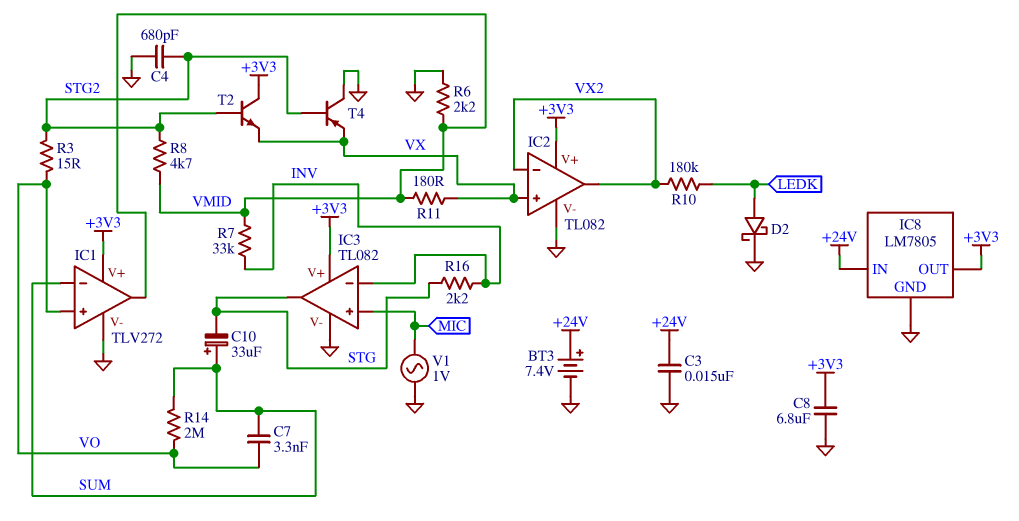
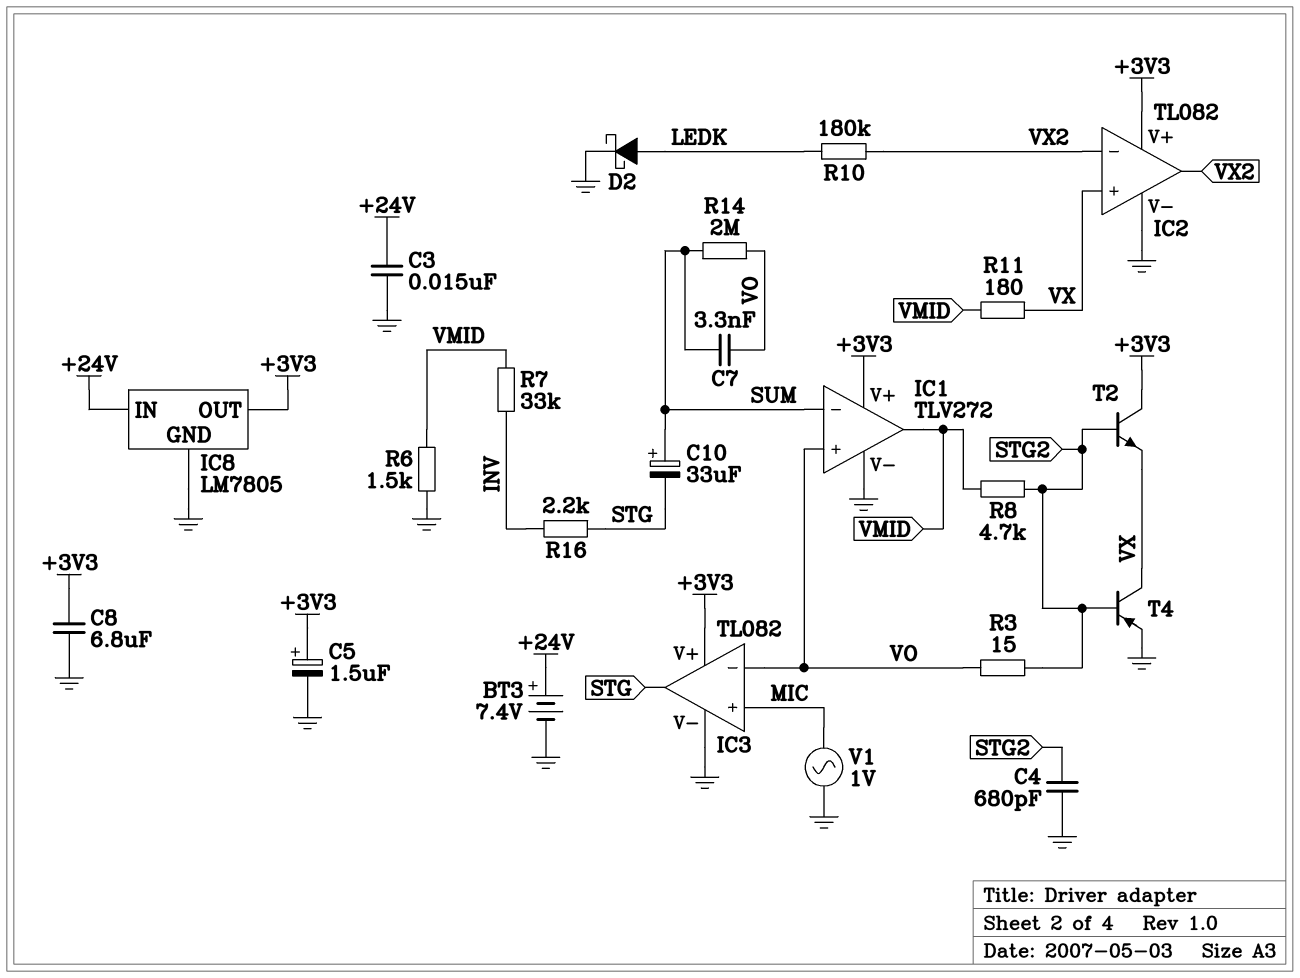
C5: none -> 1.5uF (plus +3V3, minus GND)
IC3 pin in-: INV -> VO
R6: 2.2k (GND, VMID) -> 1.5k (GND, VMID)
T4: PNP (B STG2, C GND, E VX) -> PNP (B STG2, C VX, E GND)

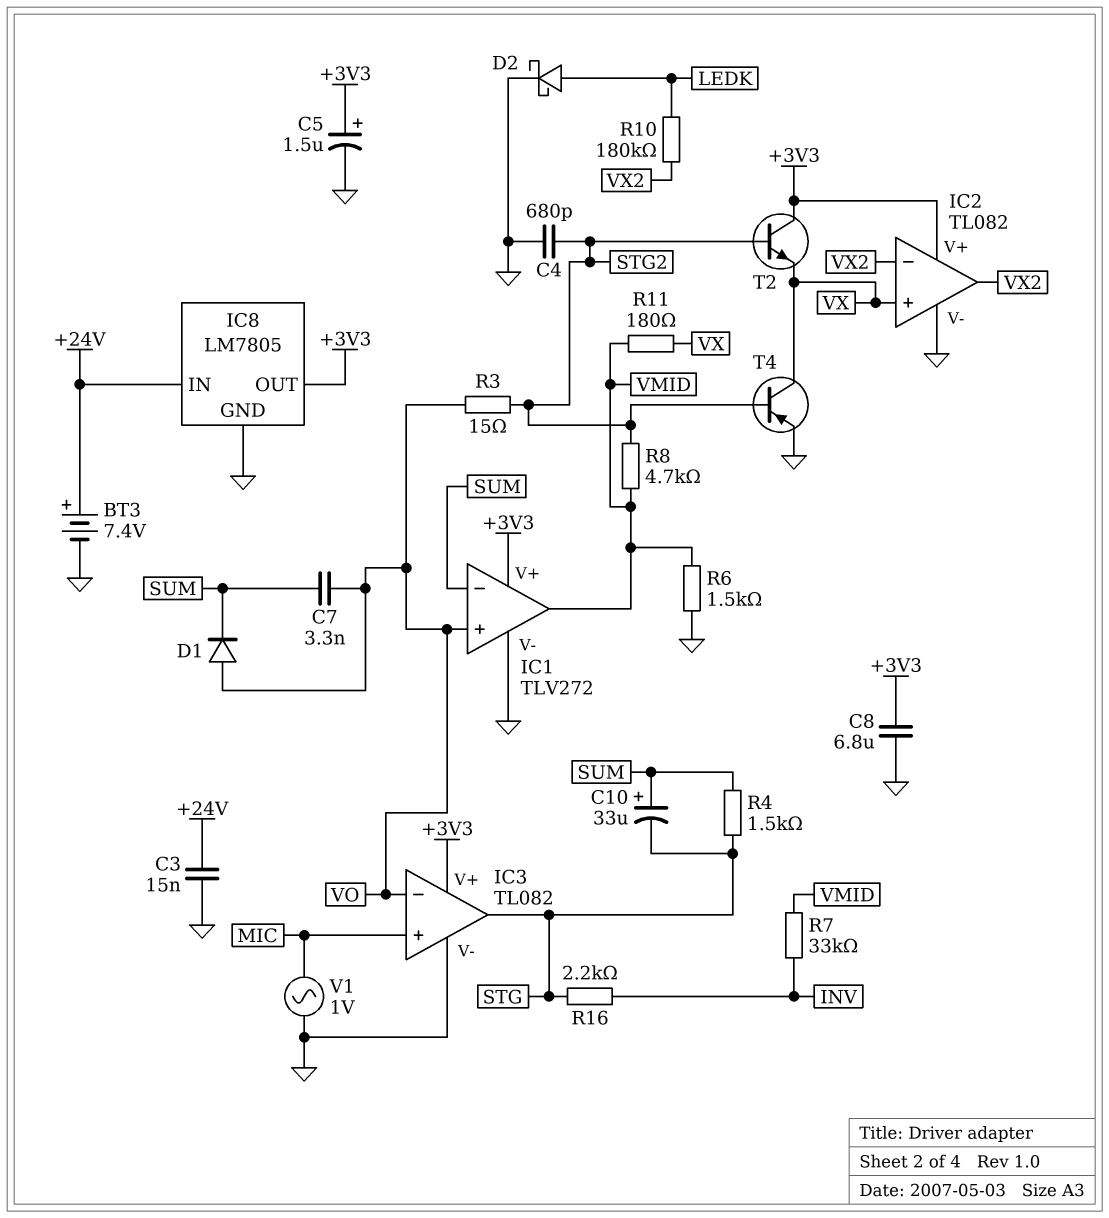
D1: none -> diode (A VO, K SUM)
R4: none -> 1.5k (STG, SUM)
R14: 2M (SUM, VO) -> none

